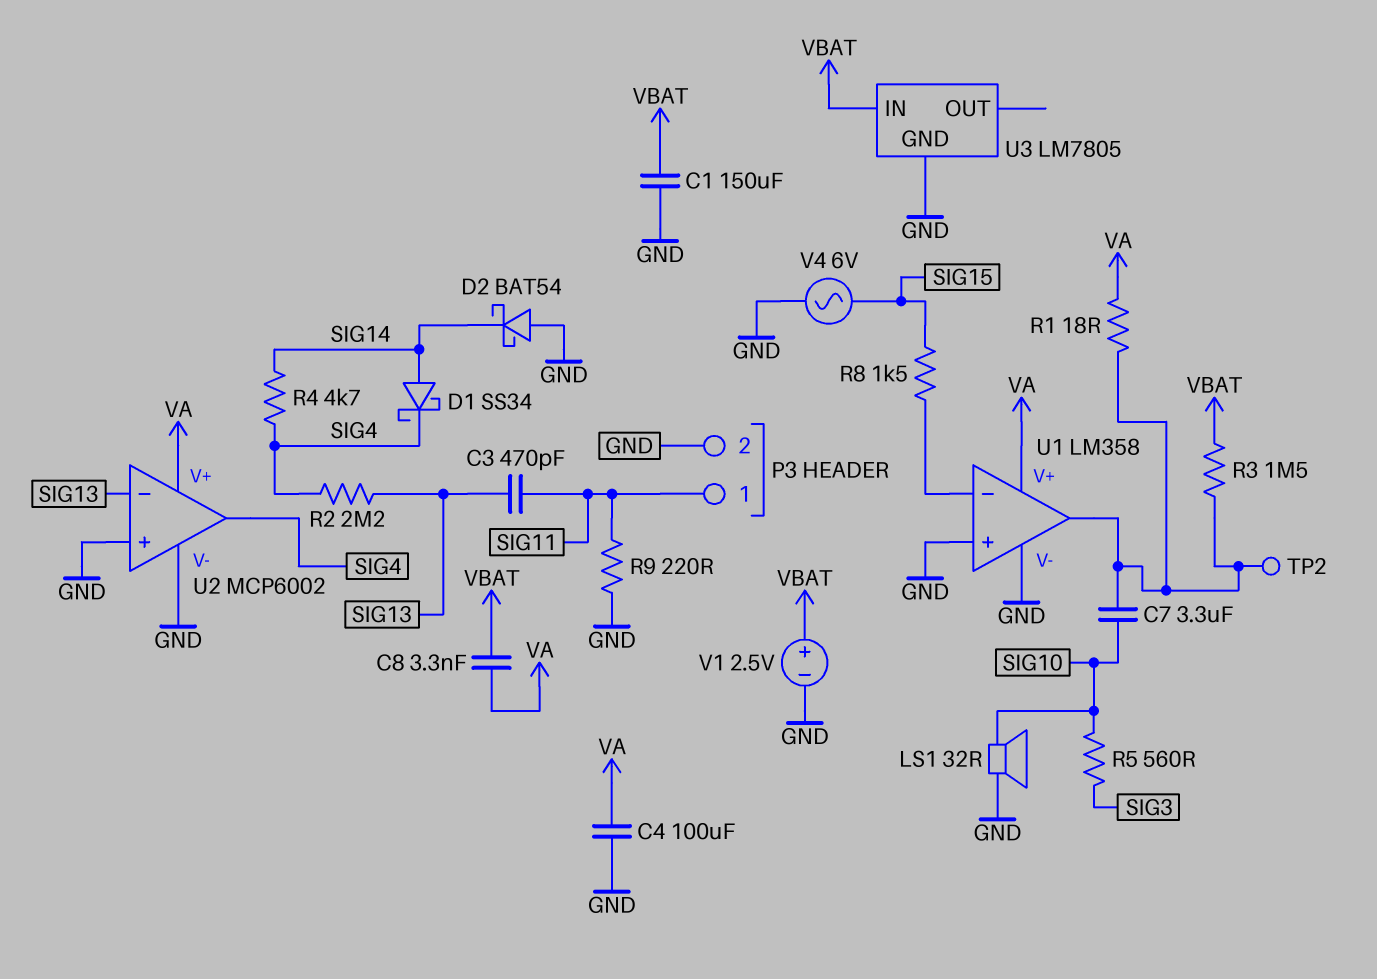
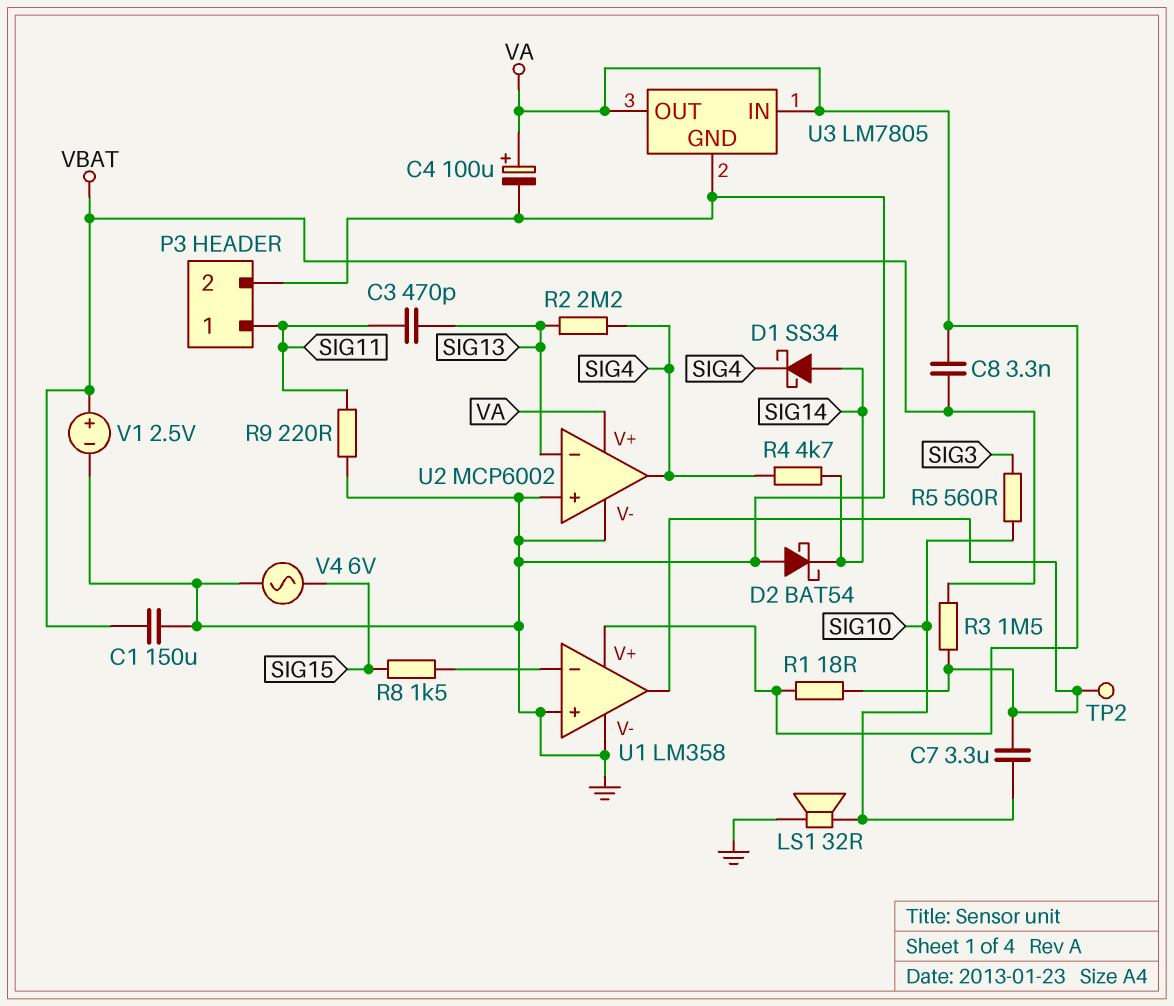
C4: 100uF (GND, VA) -> 100uF (plus VA, minus GND)
U3 pin IN: VBAT -> VA
U3 pin OUT: none -> VA

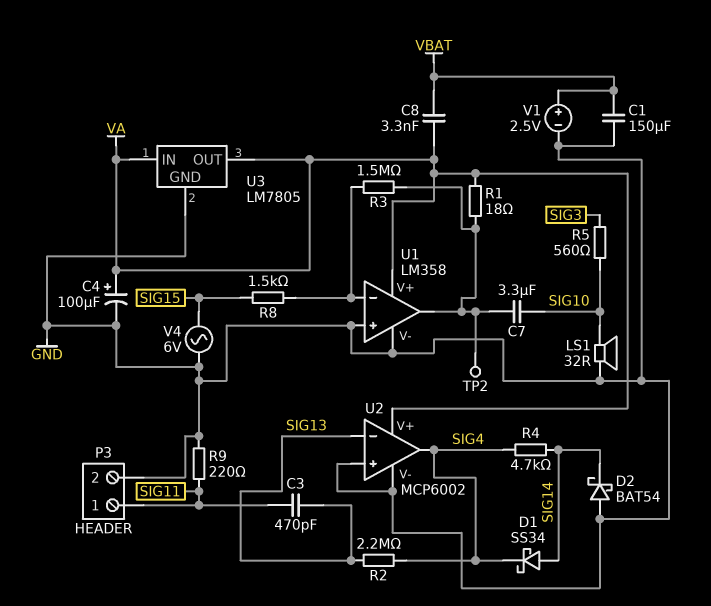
R3: 1.5M (U1/out, VBAT) -> 1.5M (U1/in-, U1/out)

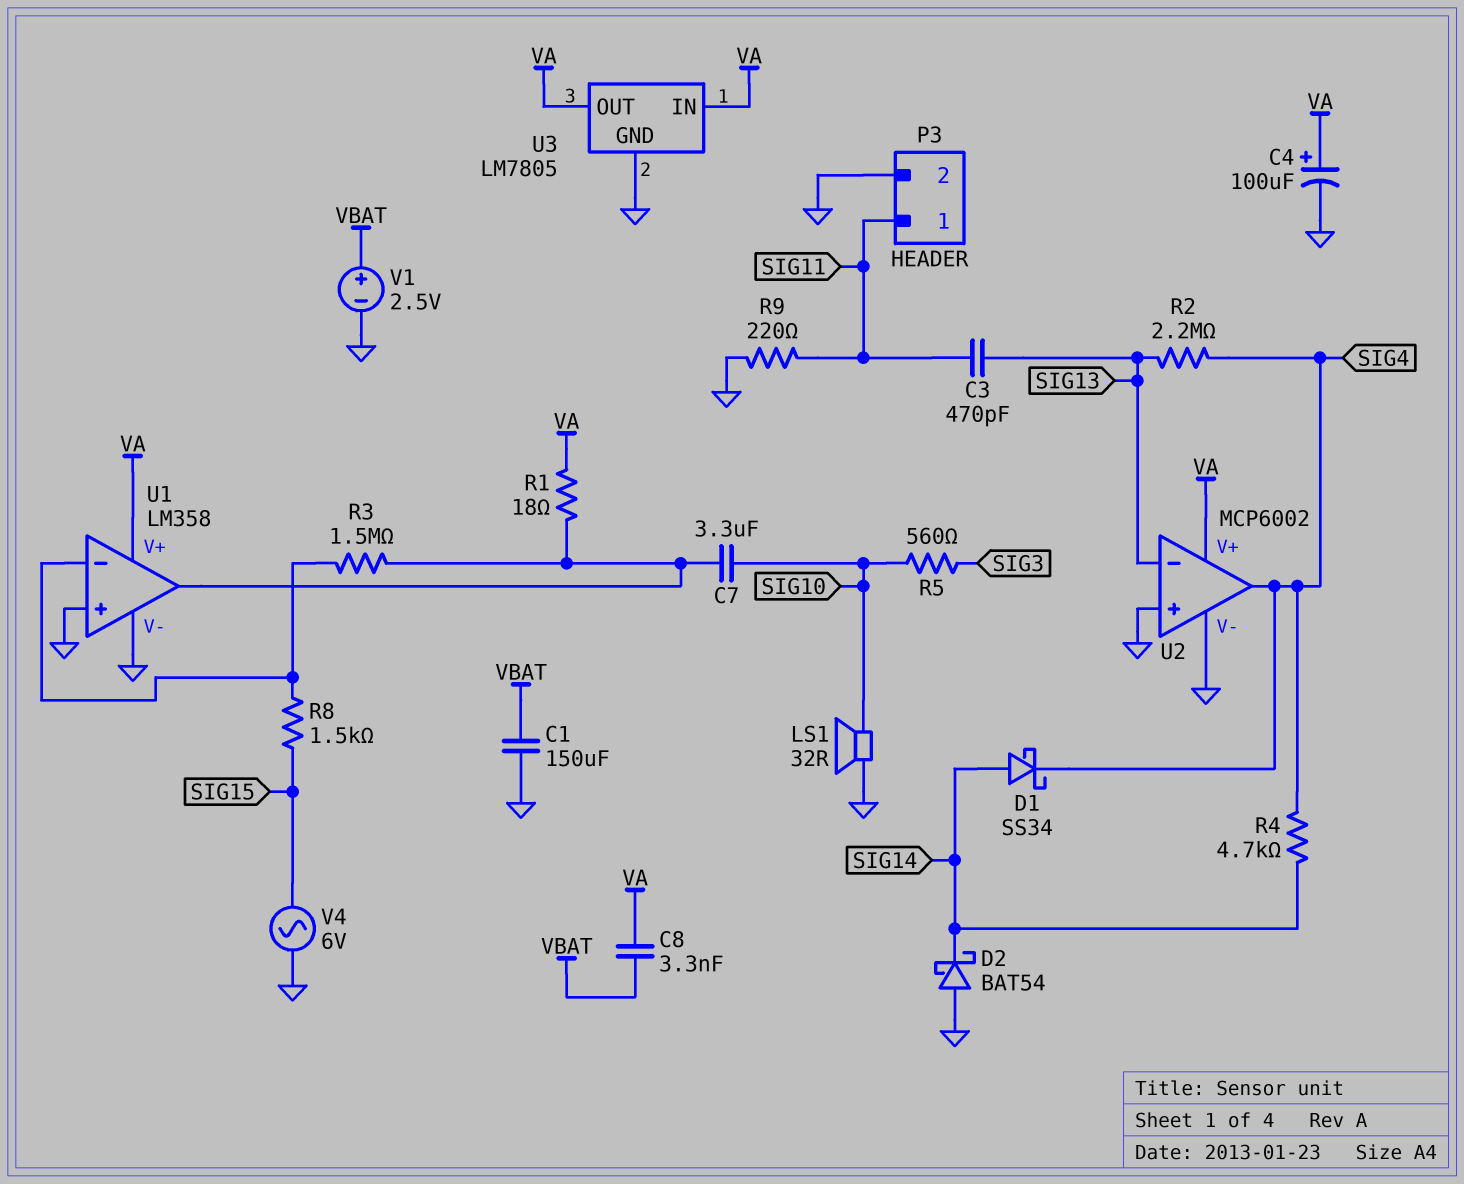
TP2: test point (U1/out) -> none

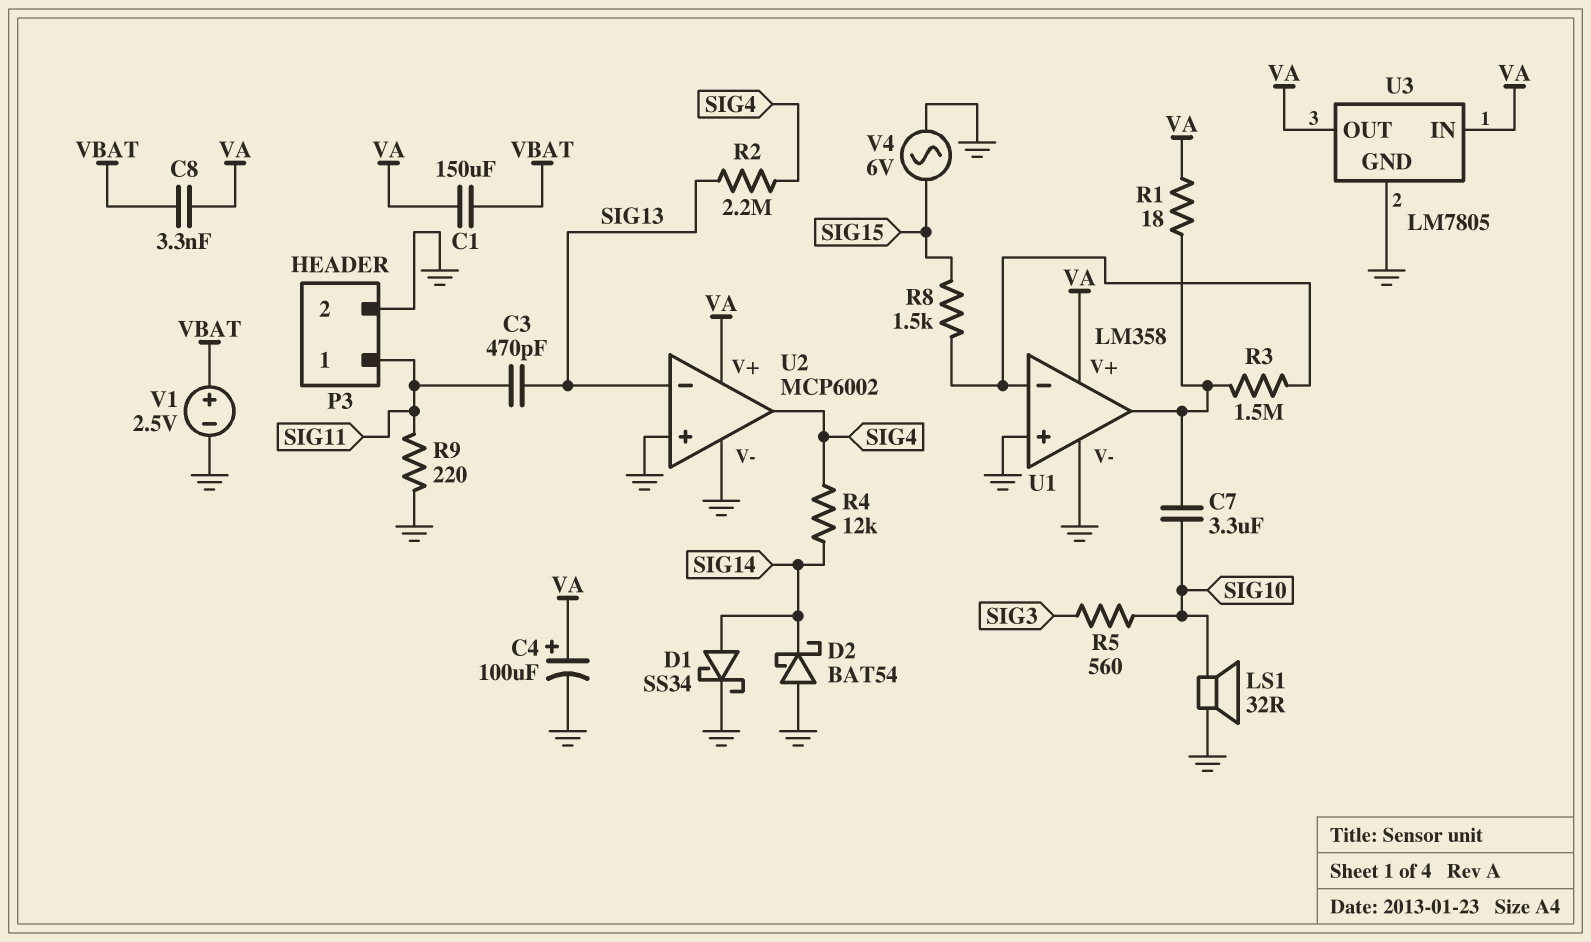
C1: 150uF (GND, VBAT) -> 150uF (VA, VBAT)
D1: schottky SS34 (A SIG14, K SIG4) -> schottky SS34 (A SIG14, K GND)
R4: 4.7k (SIG4, SIG14) -> 12k (SIG4, SIG14)

